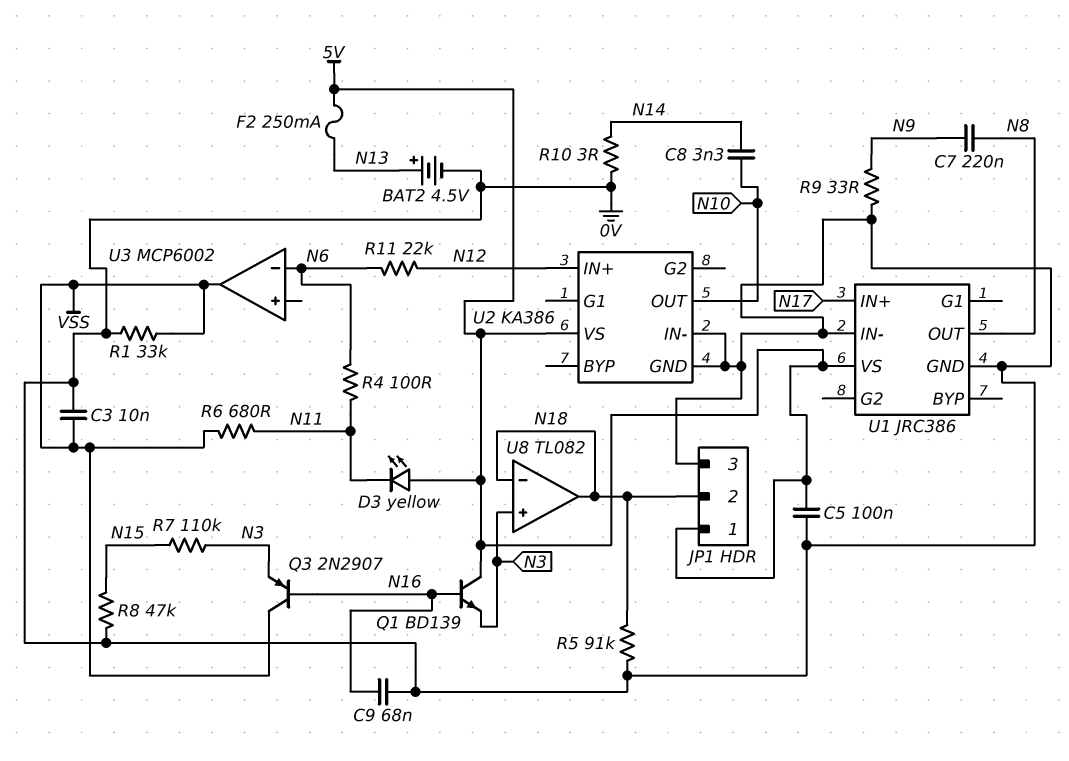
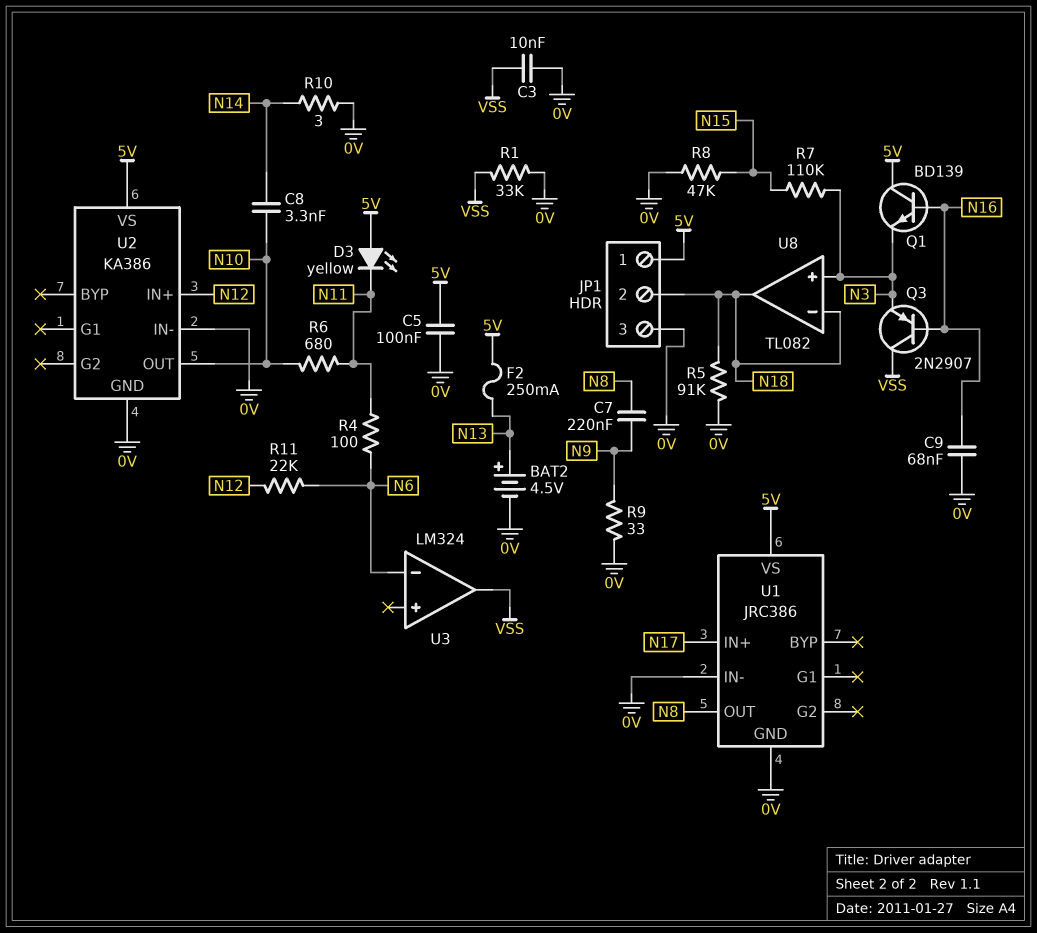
R6: 680 (N11, VSS) -> 680 (N10, N11)
U3: MCP6002 -> LM324

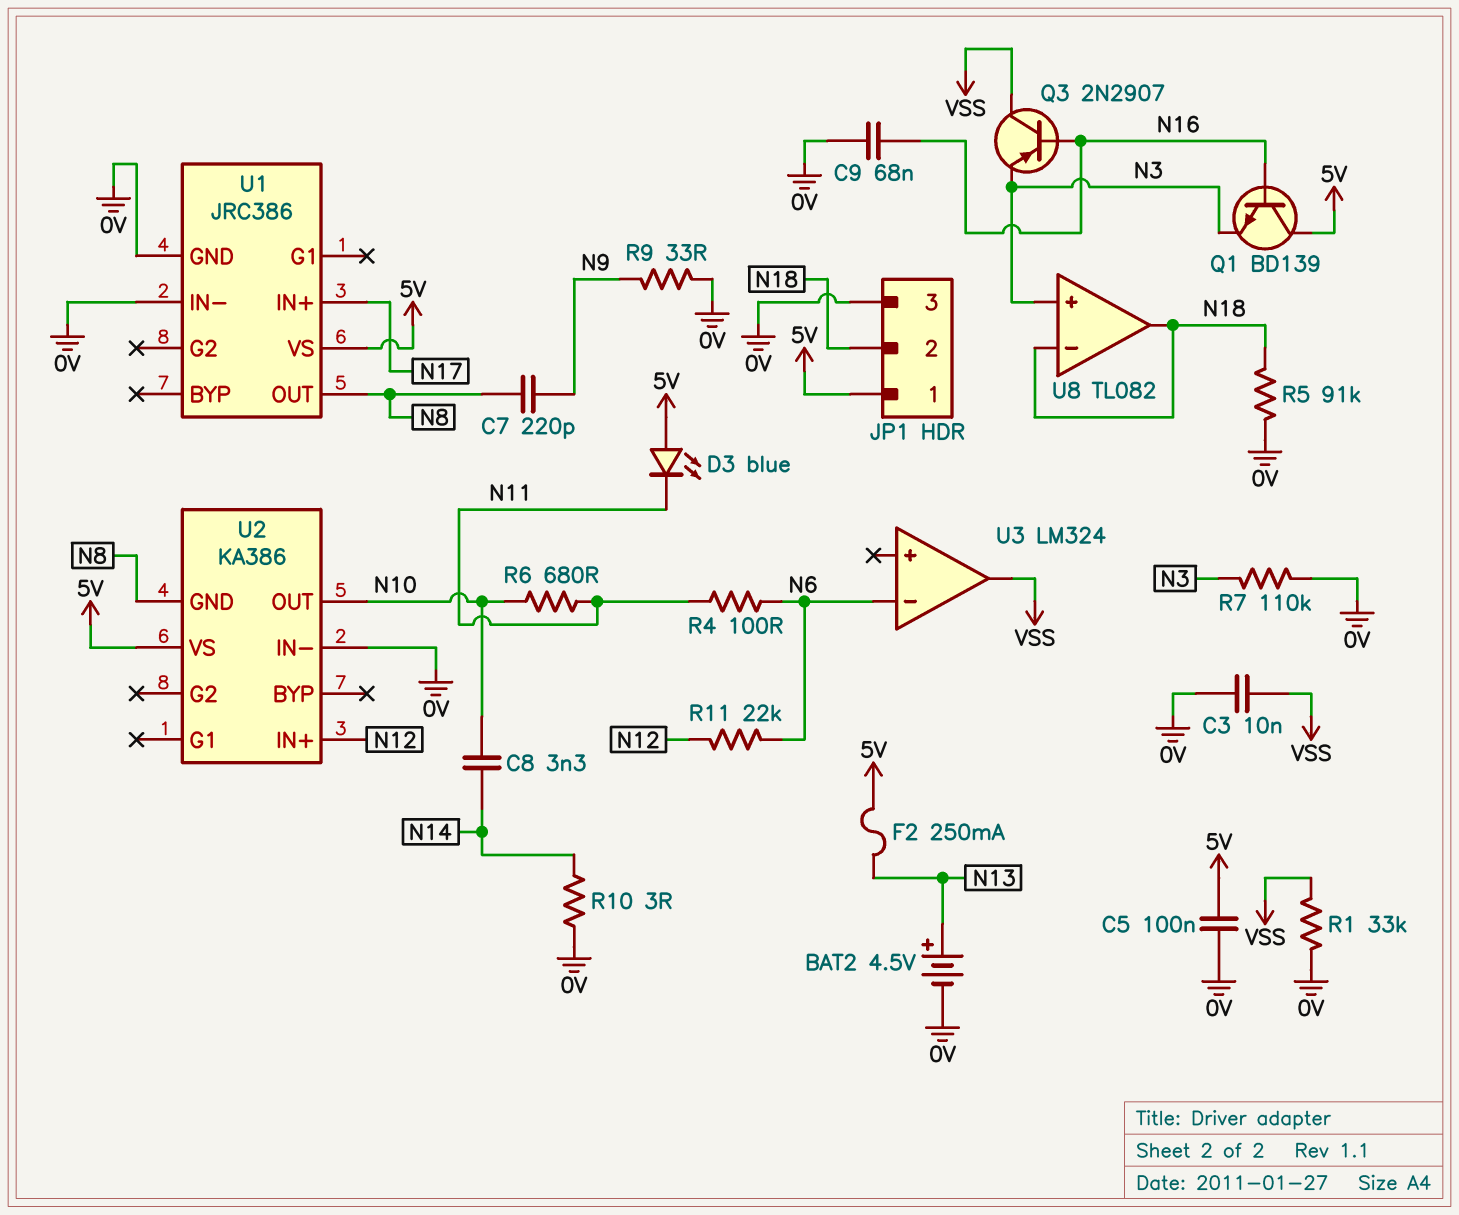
C7: 220nF (N8, N9) -> 220pF (N8, N9)
D3: LED yellow (A 5V, K N11) -> LED blue (A 5V, K N11)
R7: 110k (N3, N15) -> 110k (0V, N3)
R8: 47k (0V, N15) -> none
U2 pin GND: 0V -> N8

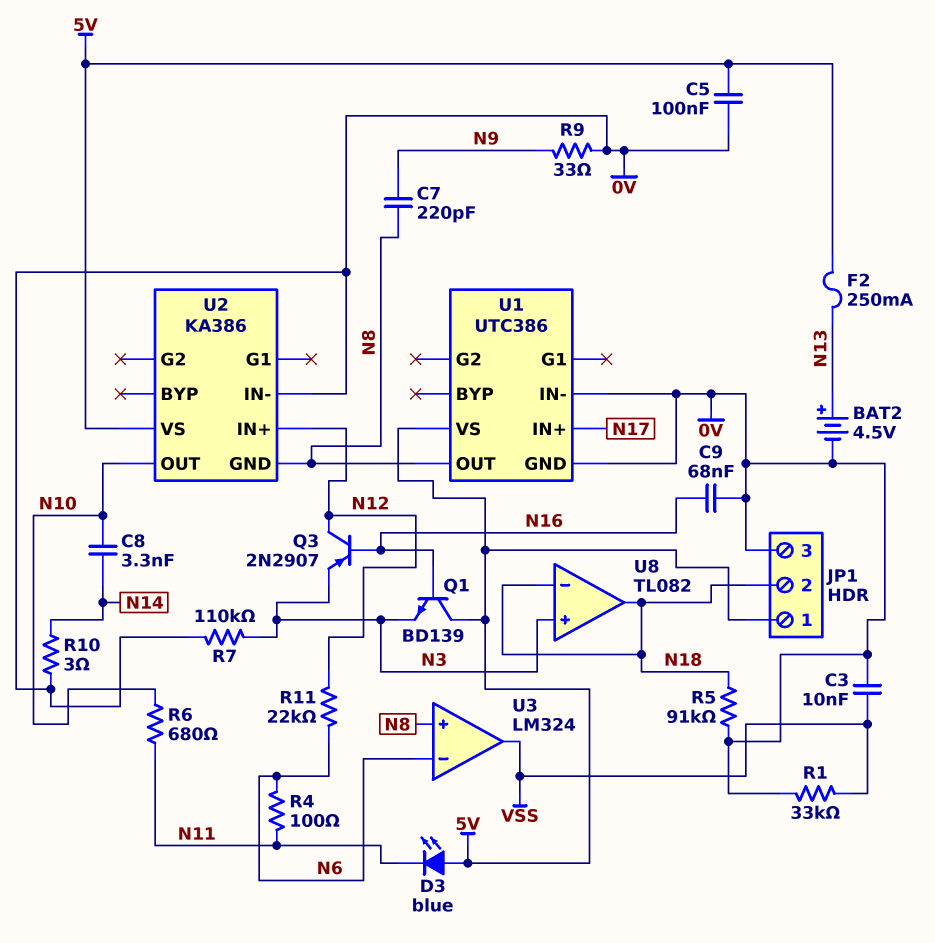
Q3: PNP 2N2907 (B N16, C VSS, E N3) -> PNP 2N2907 (B N16, C N12, E N3)
U1: JRC386 -> UTC386
U3 pin in+: none -> N8

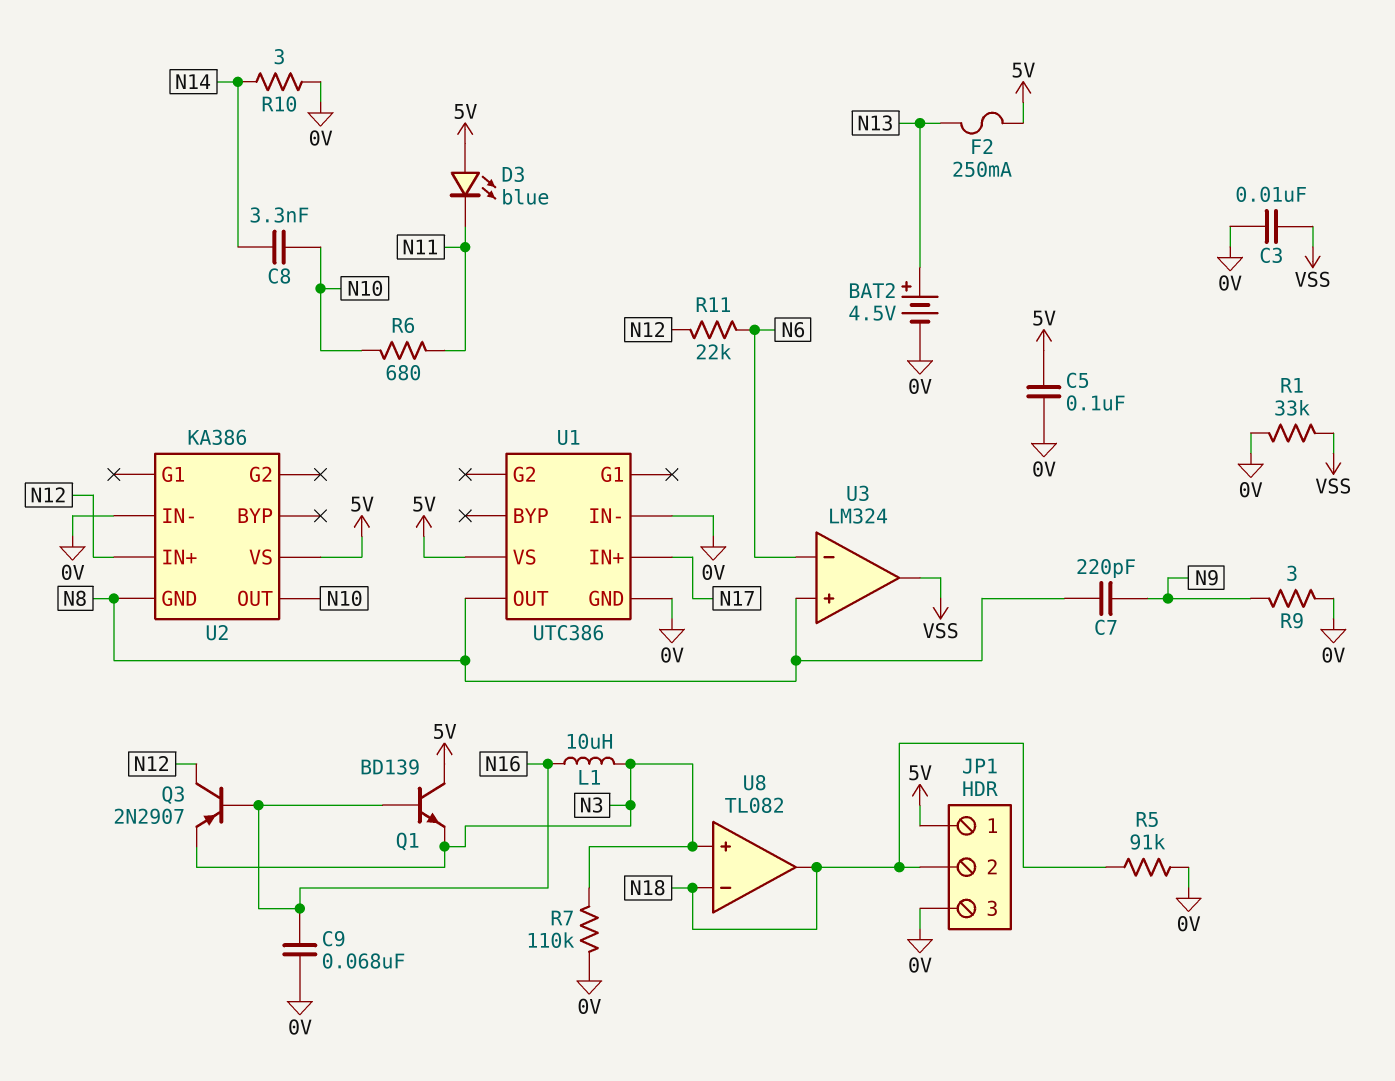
L1: none -> 10uH (N3, N16)
R4: 100 (N6, N11) -> none
R9: 33 (0V, N9) -> 3 (0V, N9)

